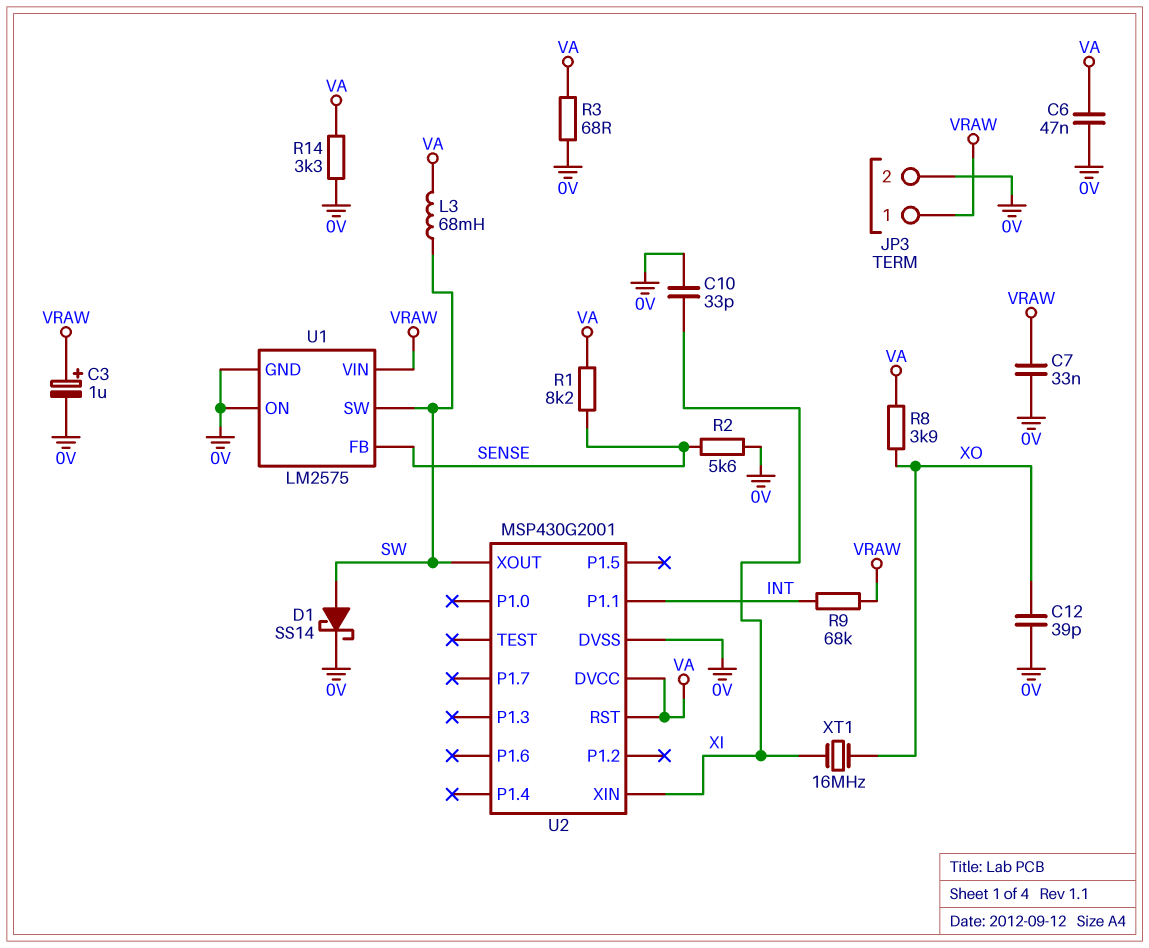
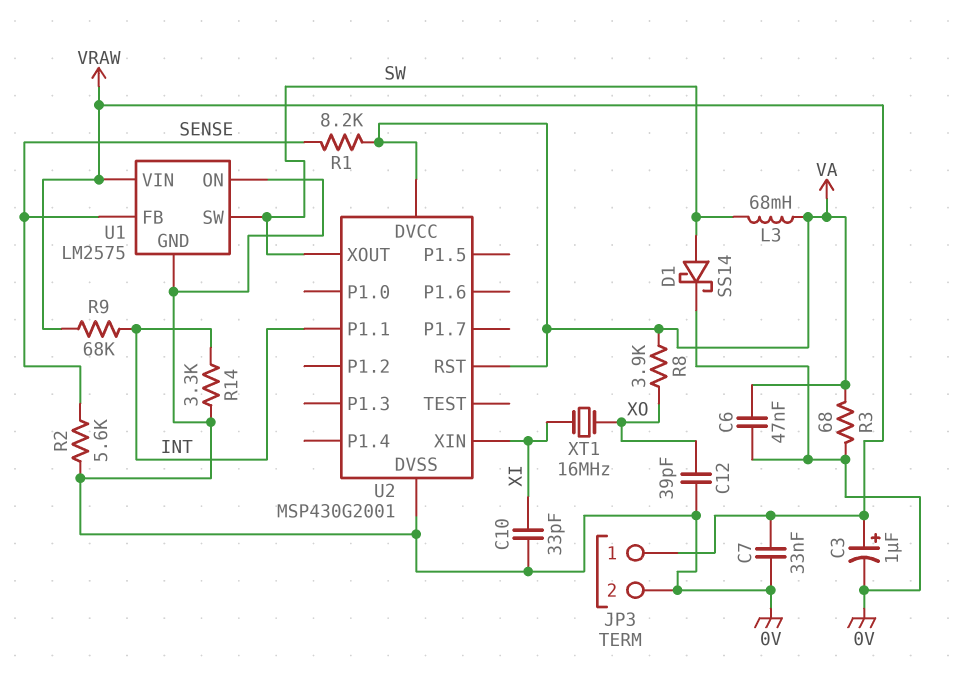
R14: 3.3k (0V, VA) -> 3.3k (0V, INT)

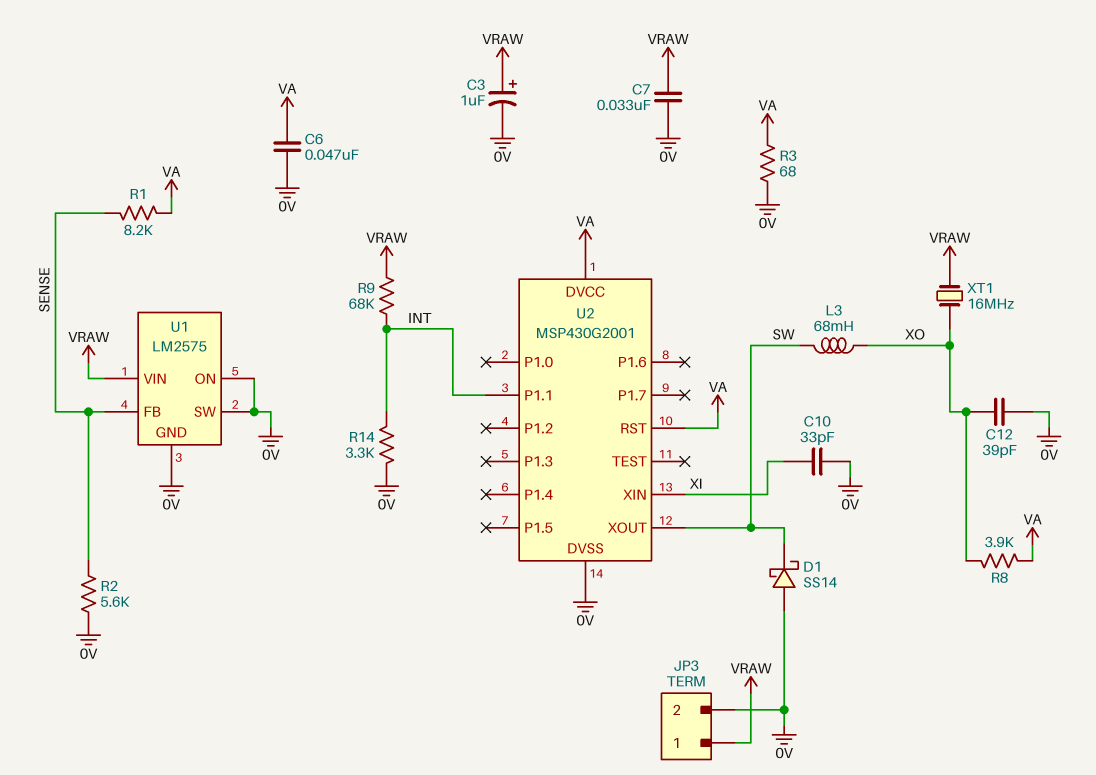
D1: schottky SS14 (A SW, K 0V) -> schottky SS14 (A 0V, K SW)
L3: 68mH (SW, VA) -> 68mH (SW, XO)
U1 pin SW: SW -> 0V
XT1: 16MHz (XI, XO) -> 16MHz (VRAW, XO)

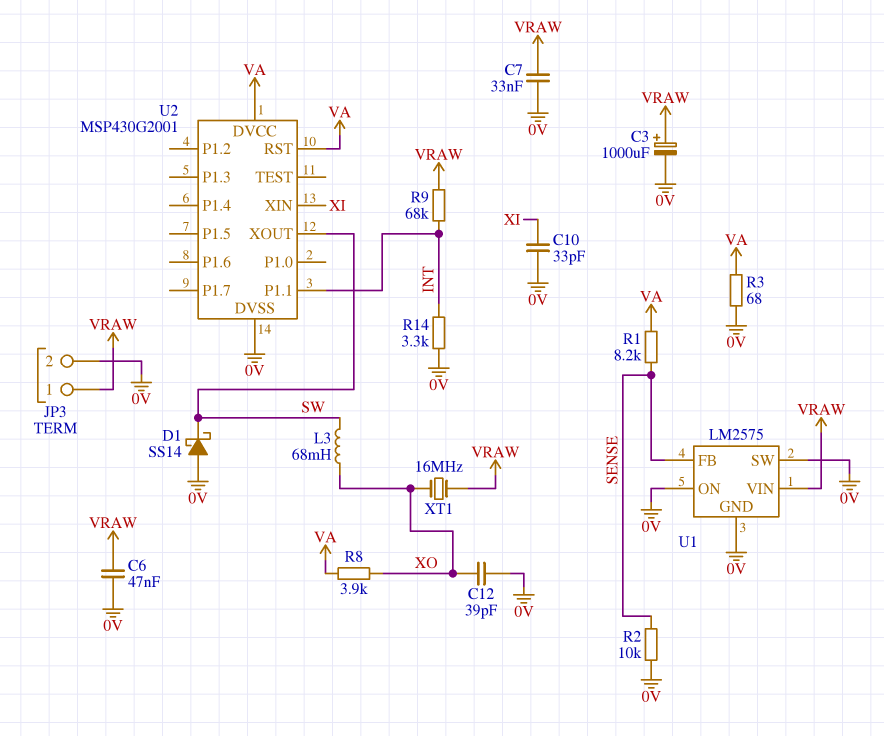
C3: 1uF (plus VRAW, minus 0V) -> 1000uF (plus VRAW, minus 0V)
C6: 47nF (0V, VA) -> 47nF (0V, VRAW)
R2: 5.6k (0V, SENSE) -> 10k (0V, SENSE)

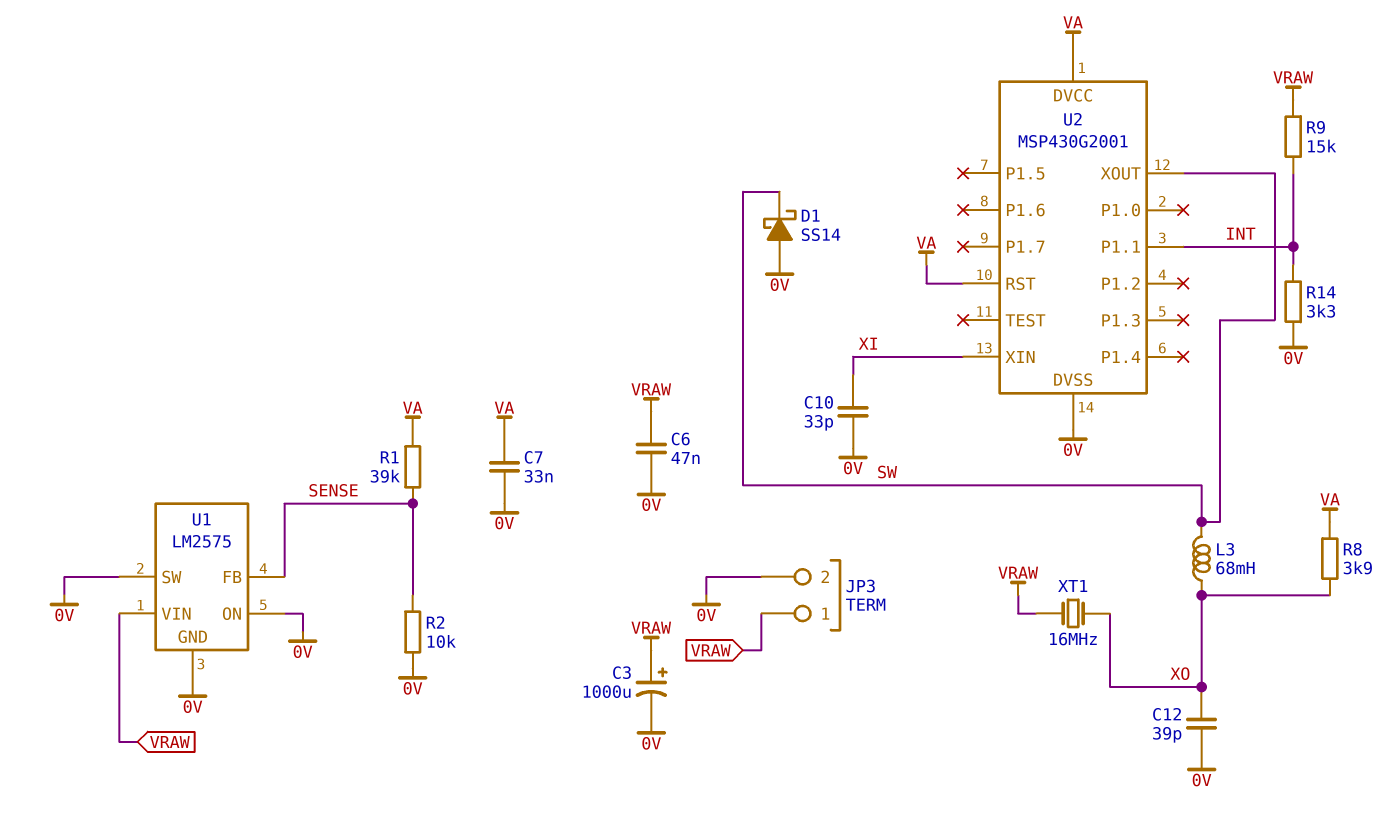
C7: 33nF (0V, VRAW) -> 33nF (0V, VA)
R1: 8.2k (SENSE, VA) -> 39k (SENSE, VA)
R3: 68 (0V, VA) -> none
R9: 68k (INT, VRAW) -> 15k (INT, VRAW)

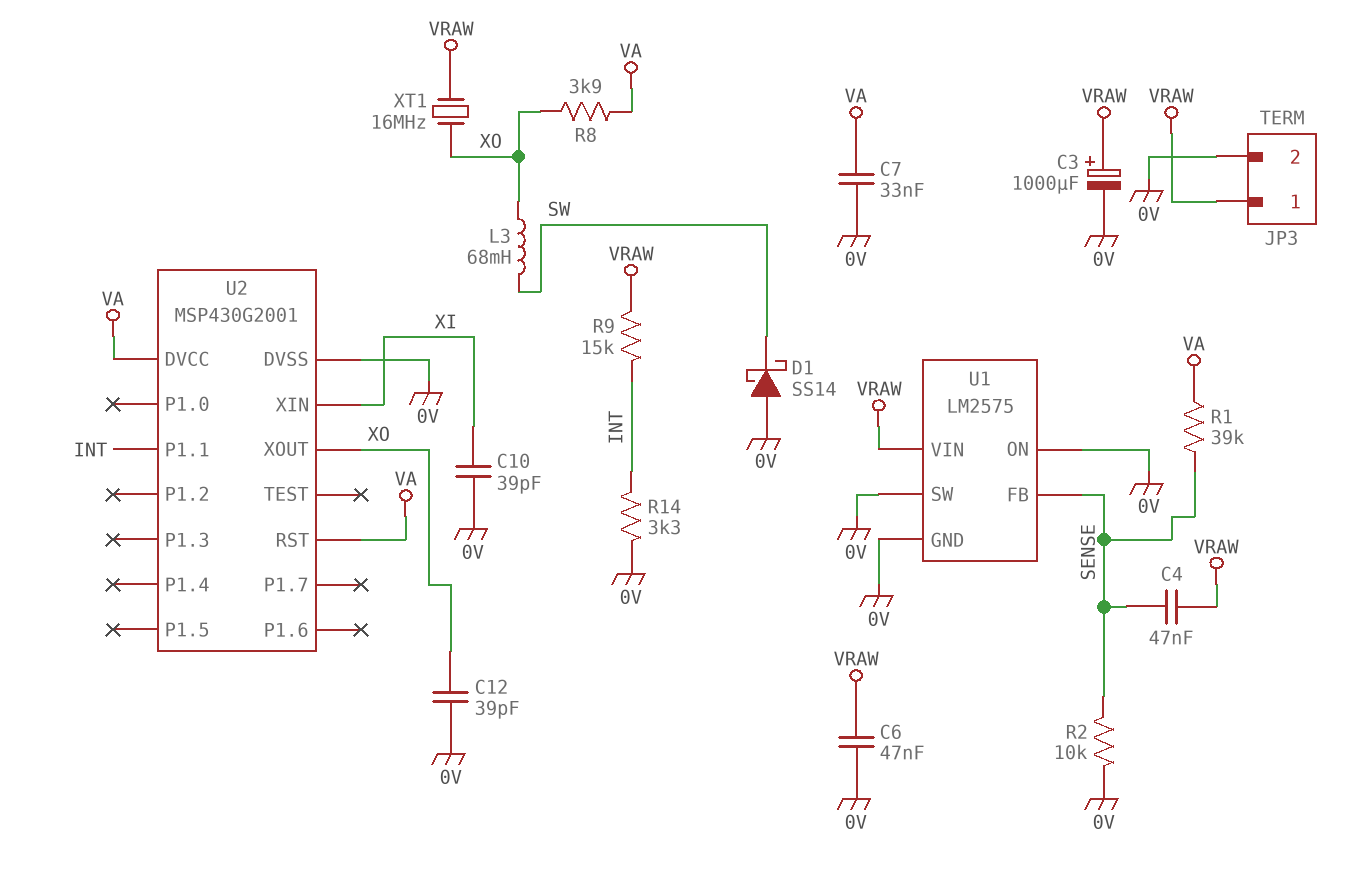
C4: none -> 47nF (SENSE, VRAW)
C10: 33pF (0V, XI) -> 39pF (0V, XI)
U2 pin XOUT: SW -> XO

